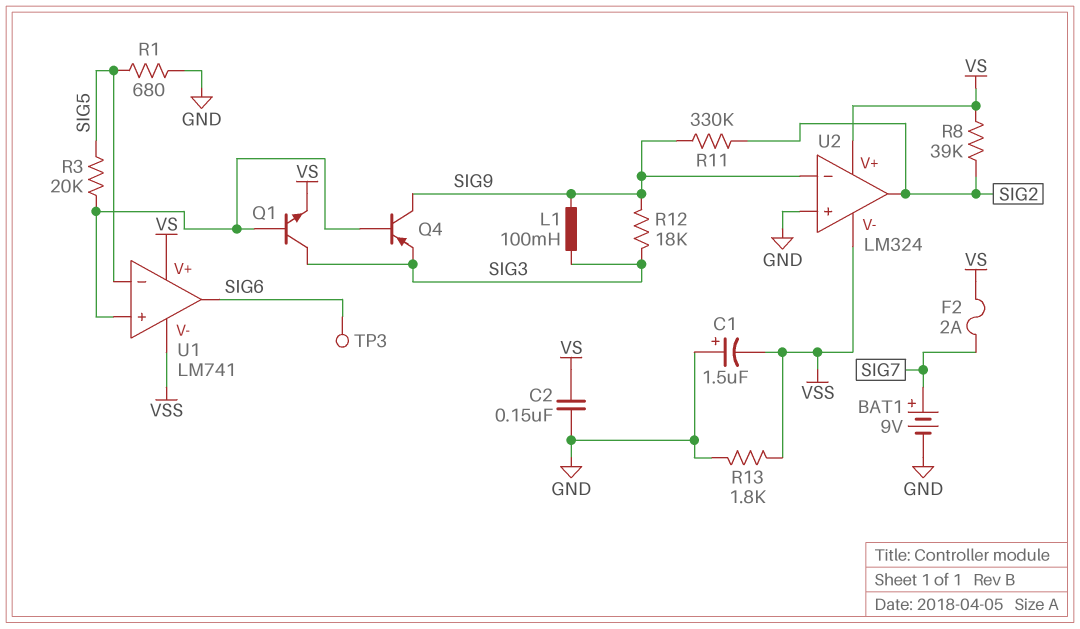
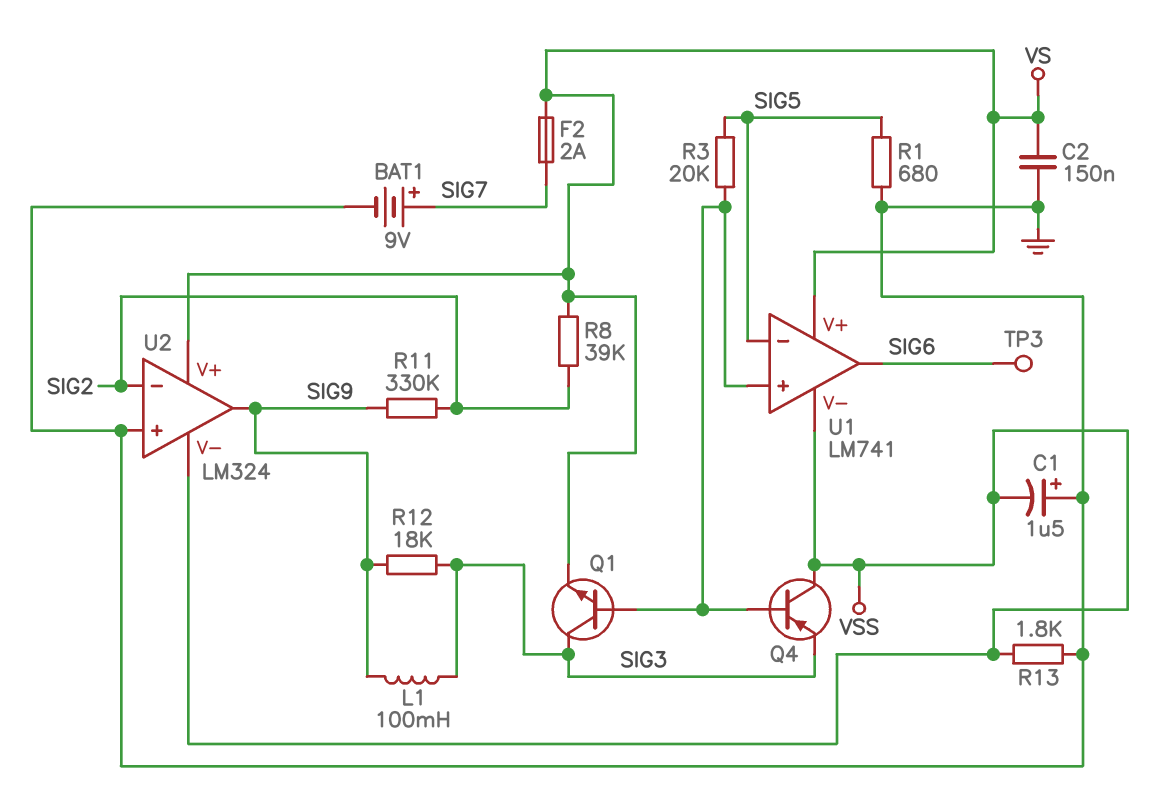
Q4: PNP (B U1/in+, C SIG9, E SIG3) -> PNP (B U1/in+, C VSS, E SIG3)
U2 pin in-: SIG9 -> SIG2
U2 pin out: SIG2 -> SIG9

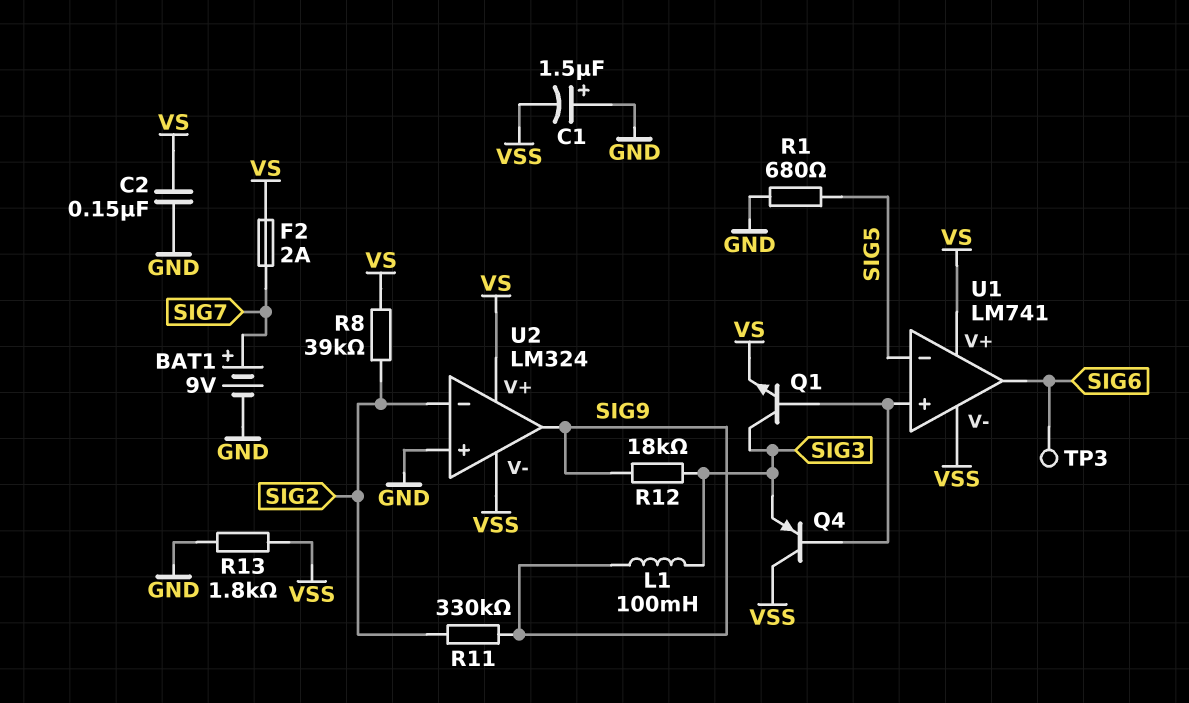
R3: 20k (SIG5, U1/in+) -> none

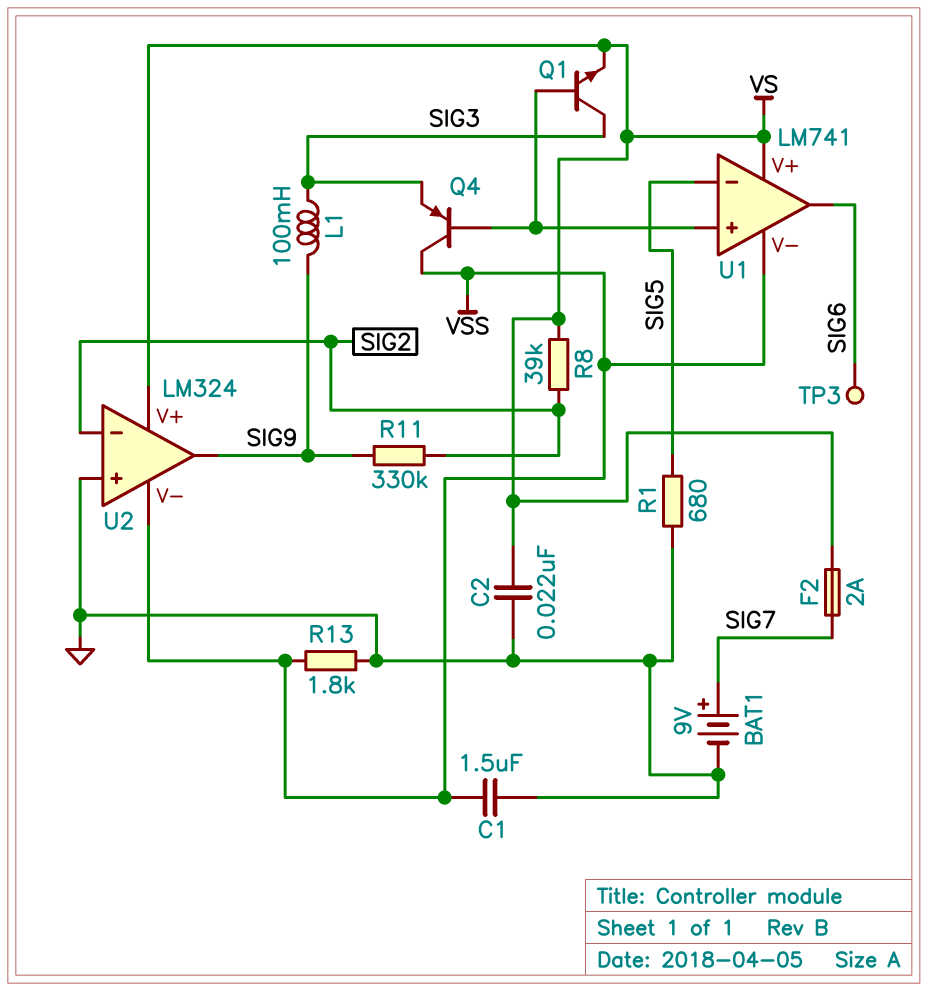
C1: 1.5uF (plus GND, minus VSS) -> 1.5uF (GND, VSS)
C2: 150nF (GND, VS) -> 22nF (GND, VS)
R12: 18k (SIG3, SIG9) -> none

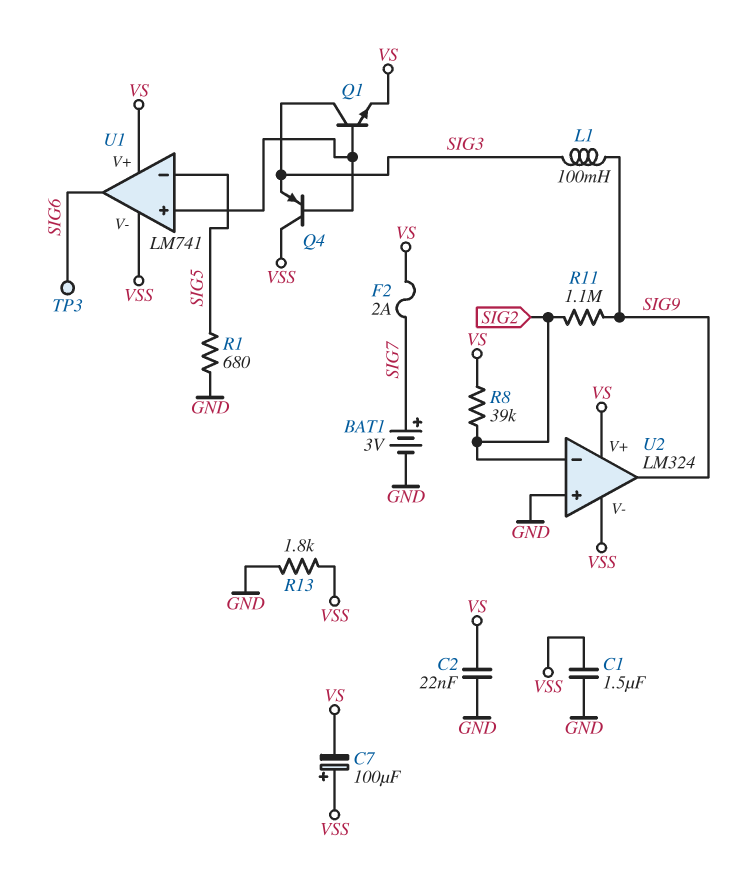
BAT1: 9V (plus SIG7, minus GND) -> 3V (plus SIG7, minus GND)
C7: none -> 100uF (plus VSS, minus VS)
R11: 330k (SIG2, SIG9) -> 1.1M (SIG2, SIG9)

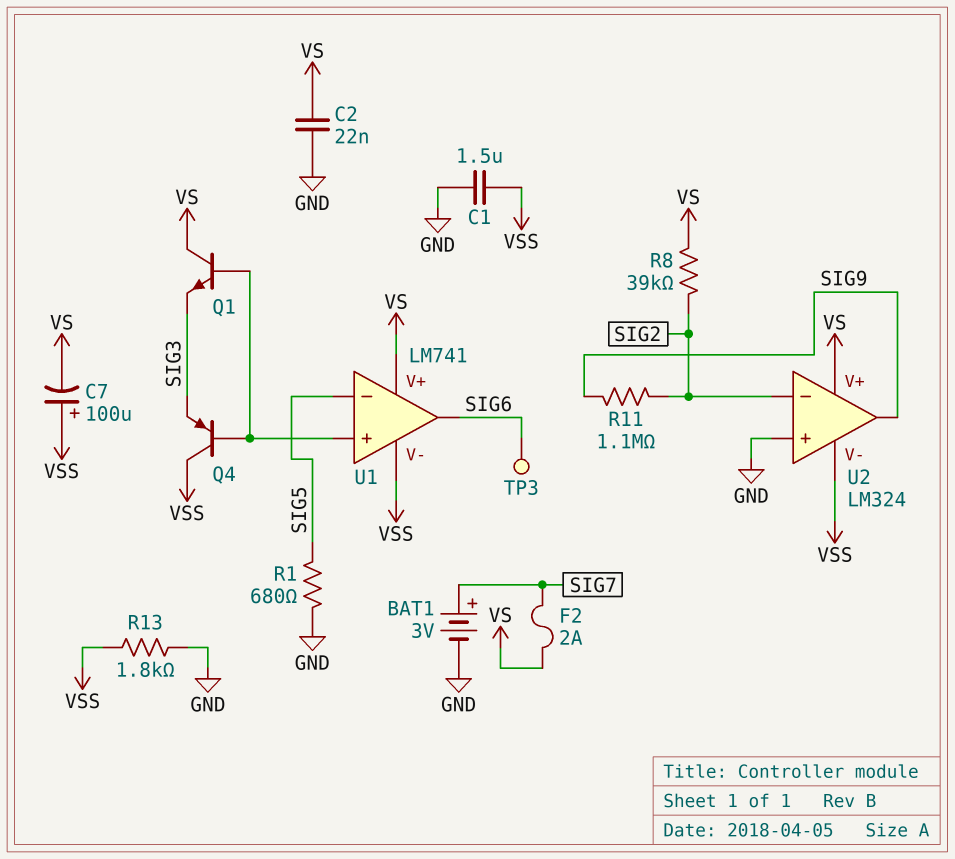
L1: 100mH (SIG3, SIG9) -> none
Q1: NPN (B U1/in+, C SIG3, E VS) -> NPN (B U1/in+, C VS, E SIG3)

